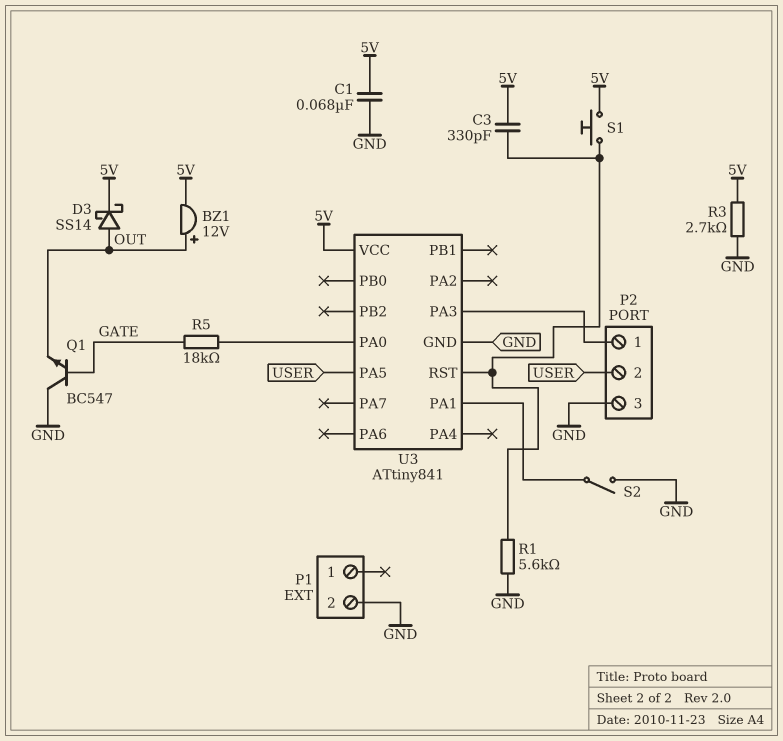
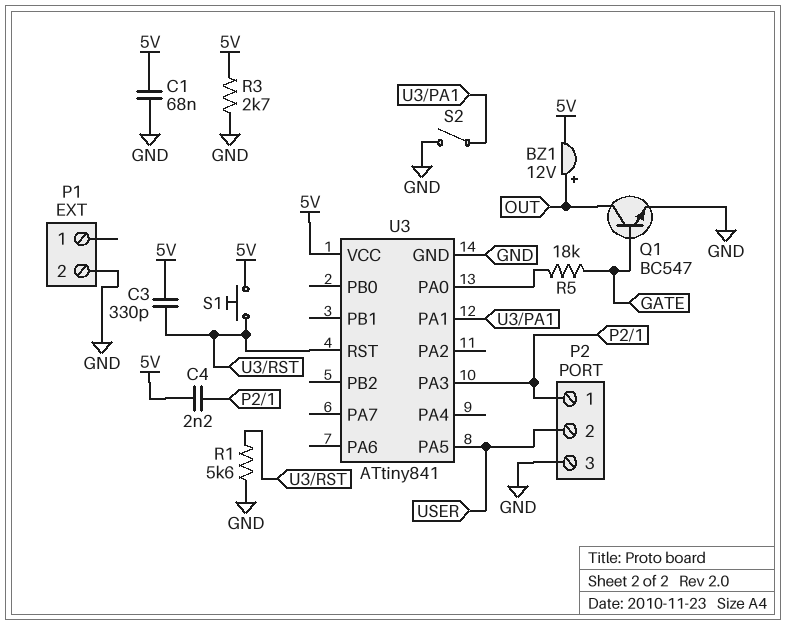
C4: none -> 2.2nF (5V, P2/1)
D3: schottky SS14 (A OUT, K 5V) -> none
Q1: NPN BC547 (B GATE, C GND, E OUT) -> NPN BC547 (B GATE, C OUT, E GND)

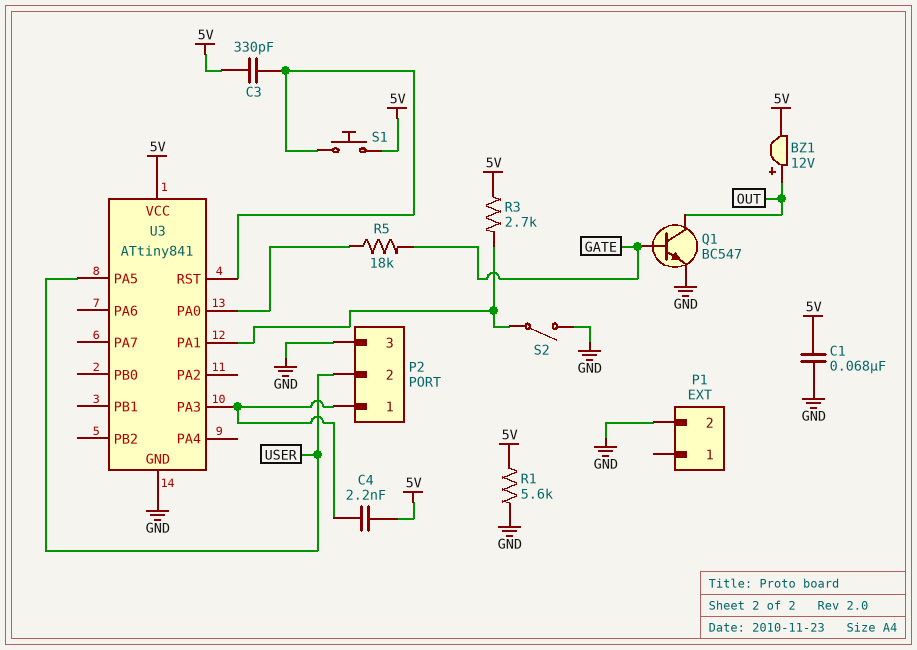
R1: 5.6k (GND, U3/RST) -> 5.6k (5V, GND)
R3: 2.7k (5V, GND) -> 2.7k (5V, U3/PA1)

